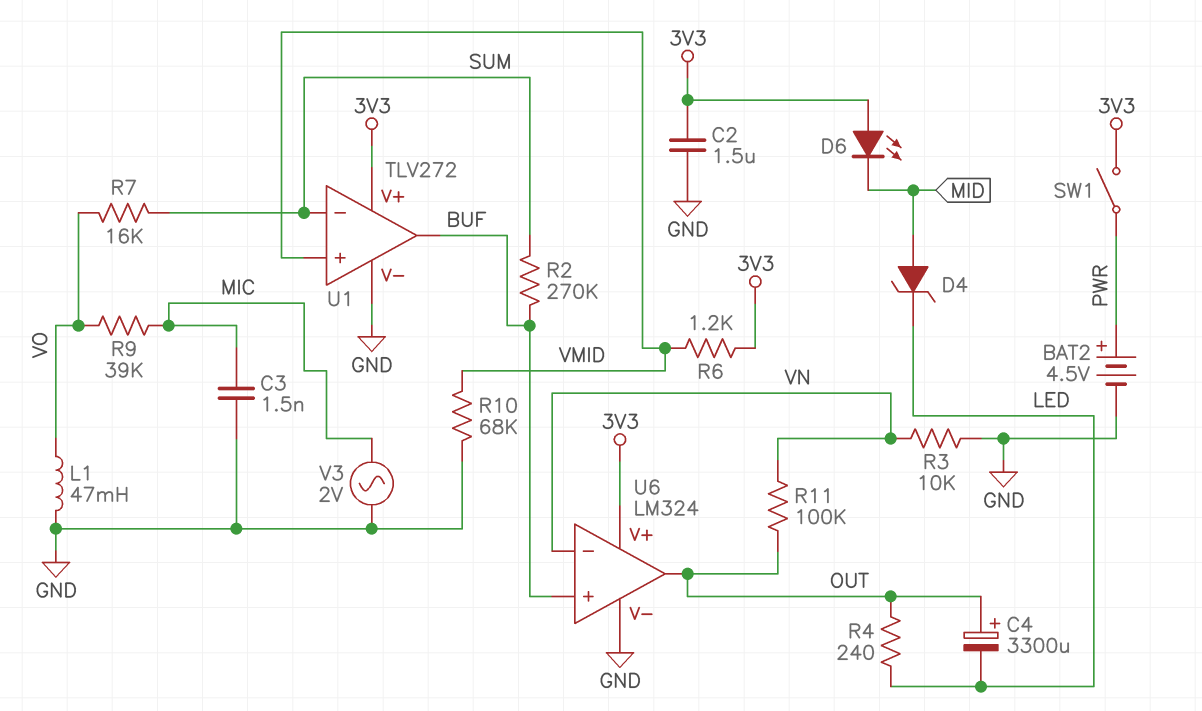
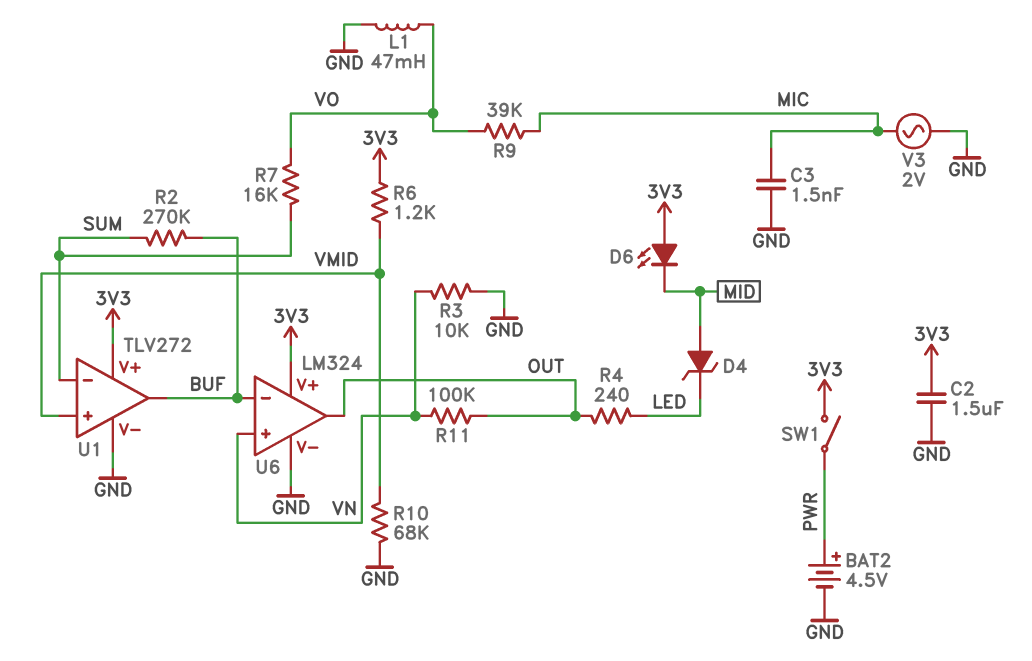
C4: 3300uF (plus OUT, minus LED) -> none
U6 pin in+: BUF -> VN
U6 pin in-: VN -> BUF

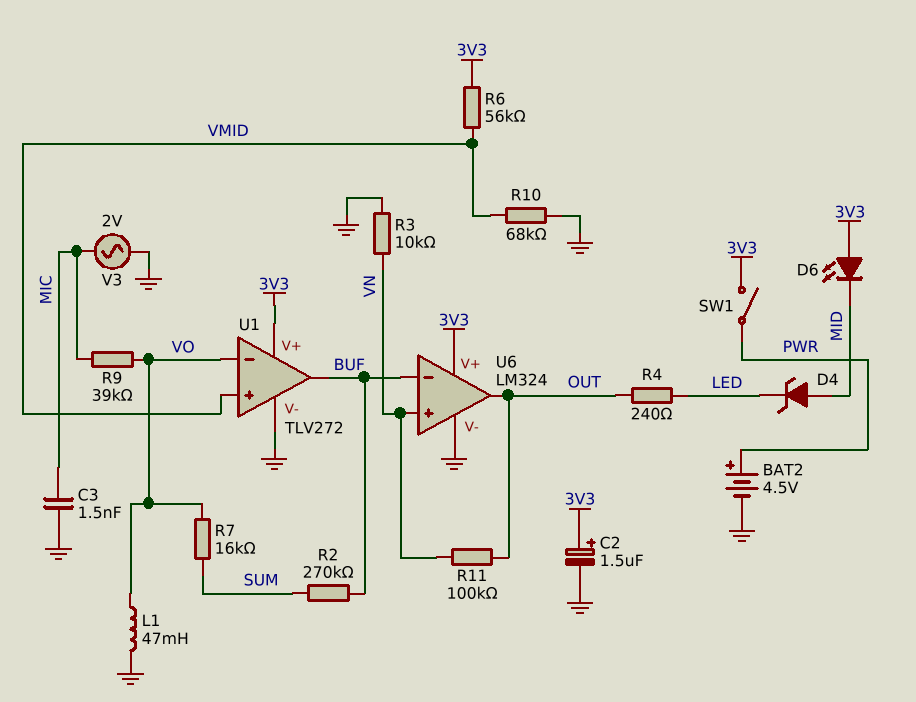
C2: 1.5uF (3V3, GND) -> 1.5uF (plus 3V3, minus GND)
R6: 1.2k (3V3, VMID) -> 56k (3V3, VMID)
U1 pin in-: SUM -> VO

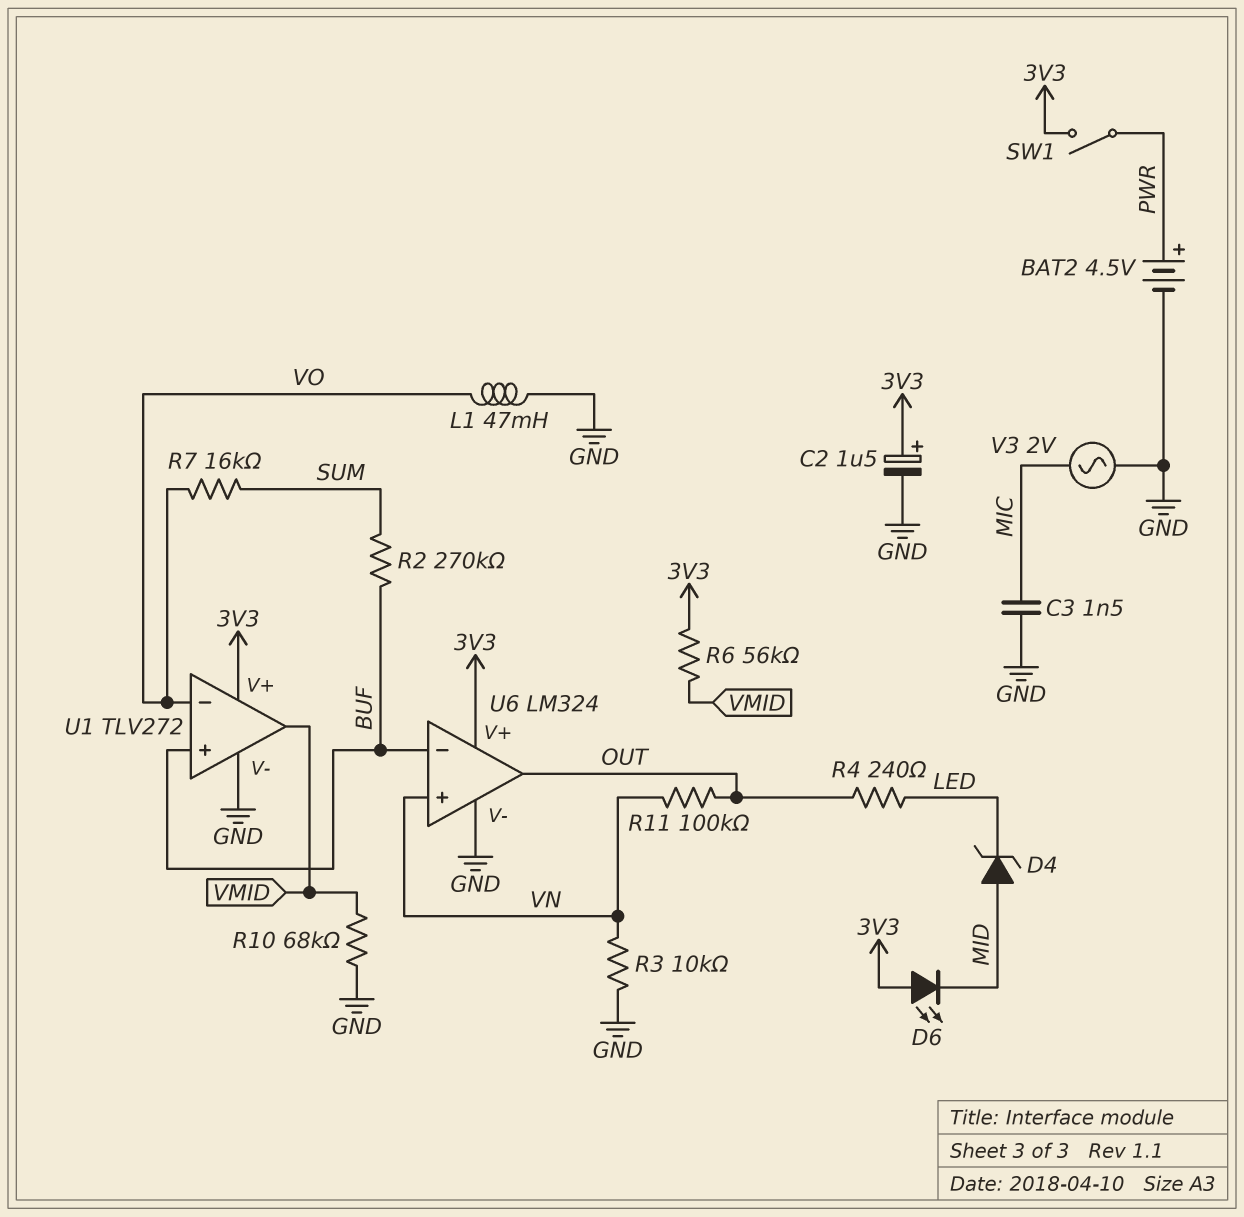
R9: 39k (MIC, VO) -> none
U1 pin in+: VMID -> BUF
U1 pin out: BUF -> VMID

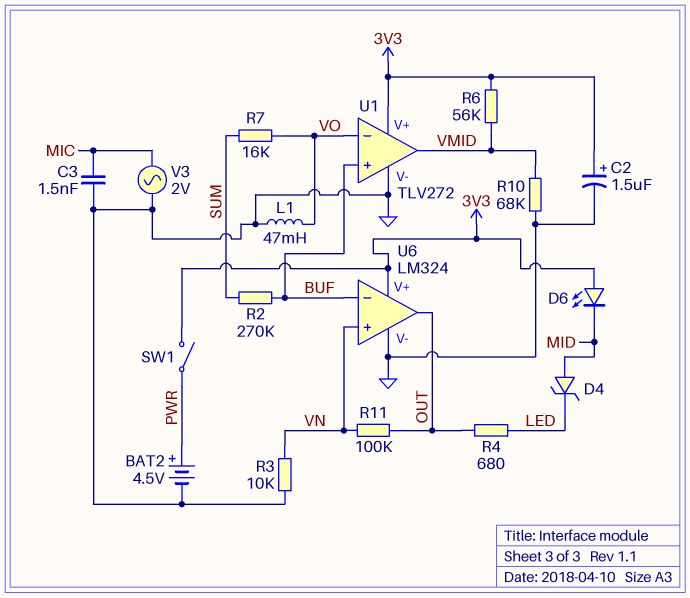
R4: 240 (LED, OUT) -> 680 (LED, OUT)

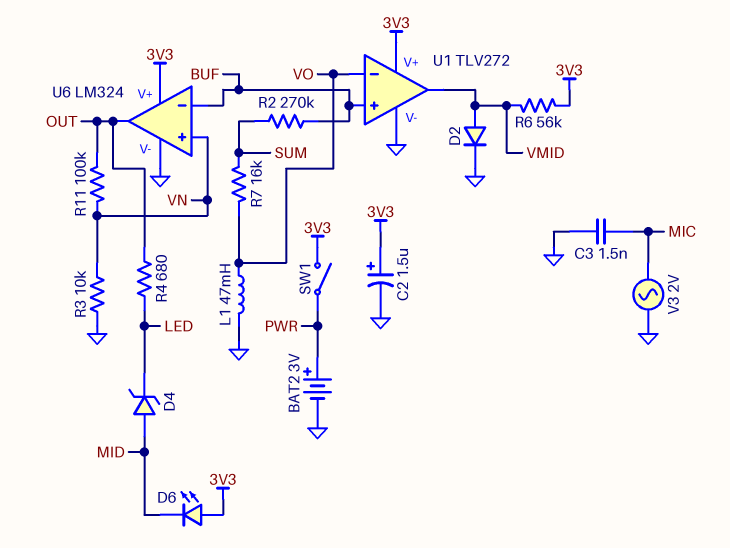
BAT2: 4.5V (plus PWR, minus GND) -> 3V (plus PWR, minus GND)
D2: none -> diode (A VMID, K GND)
R10: 68k (GND, VMID) -> none

